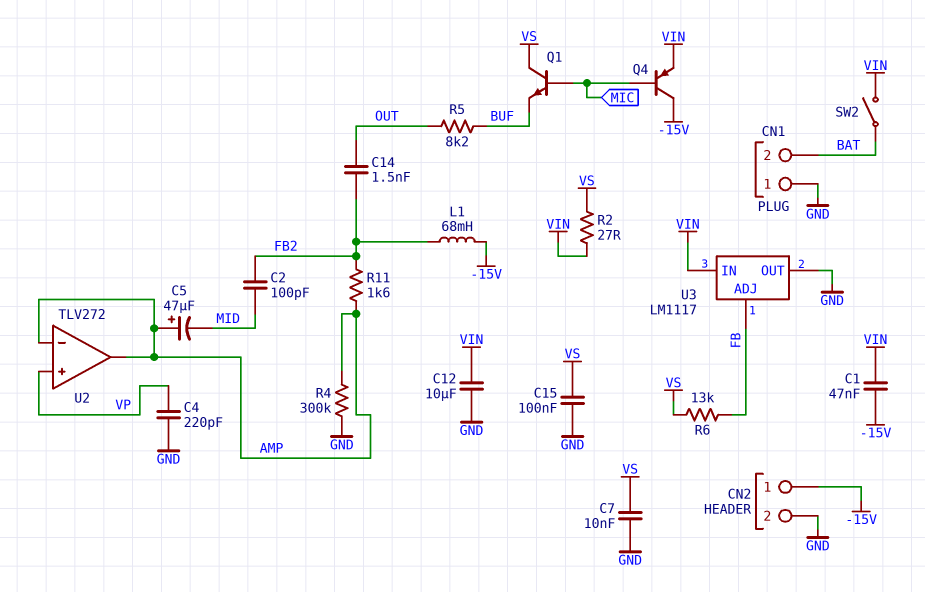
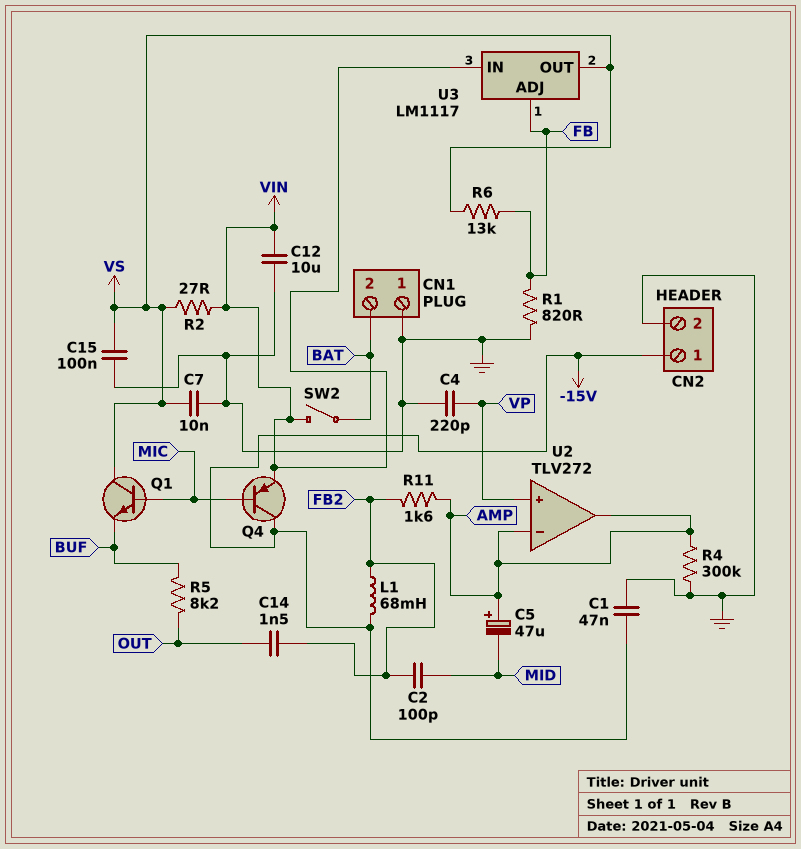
C1: 47nF (-15V, VIN) -> 47nF (-15V, GND)
R1: none -> 820 (FB, GND)
U3 pin OUT: GND -> VS

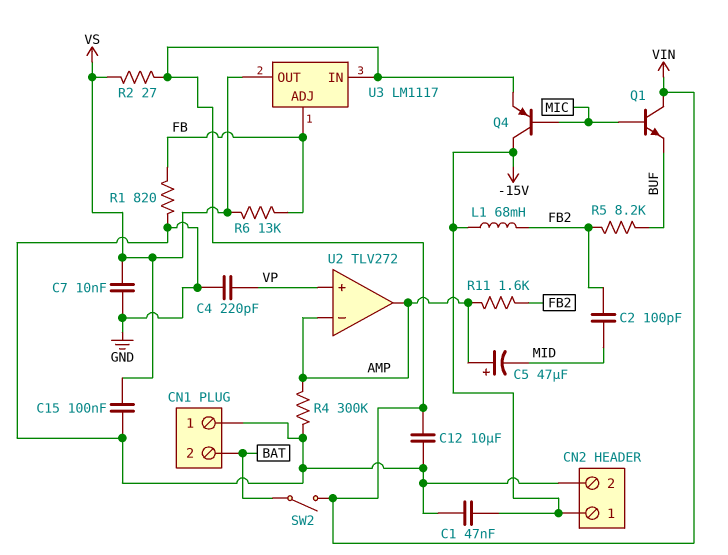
C14: 1.5nF (FB2, OUT) -> none
Q1: NPN (B MIC, C VS, E BUF) -> NPN (B MIC, C VIN, E BUF)
R5: 8.2k (BUF, OUT) -> 8.2k (BUF, FB2)

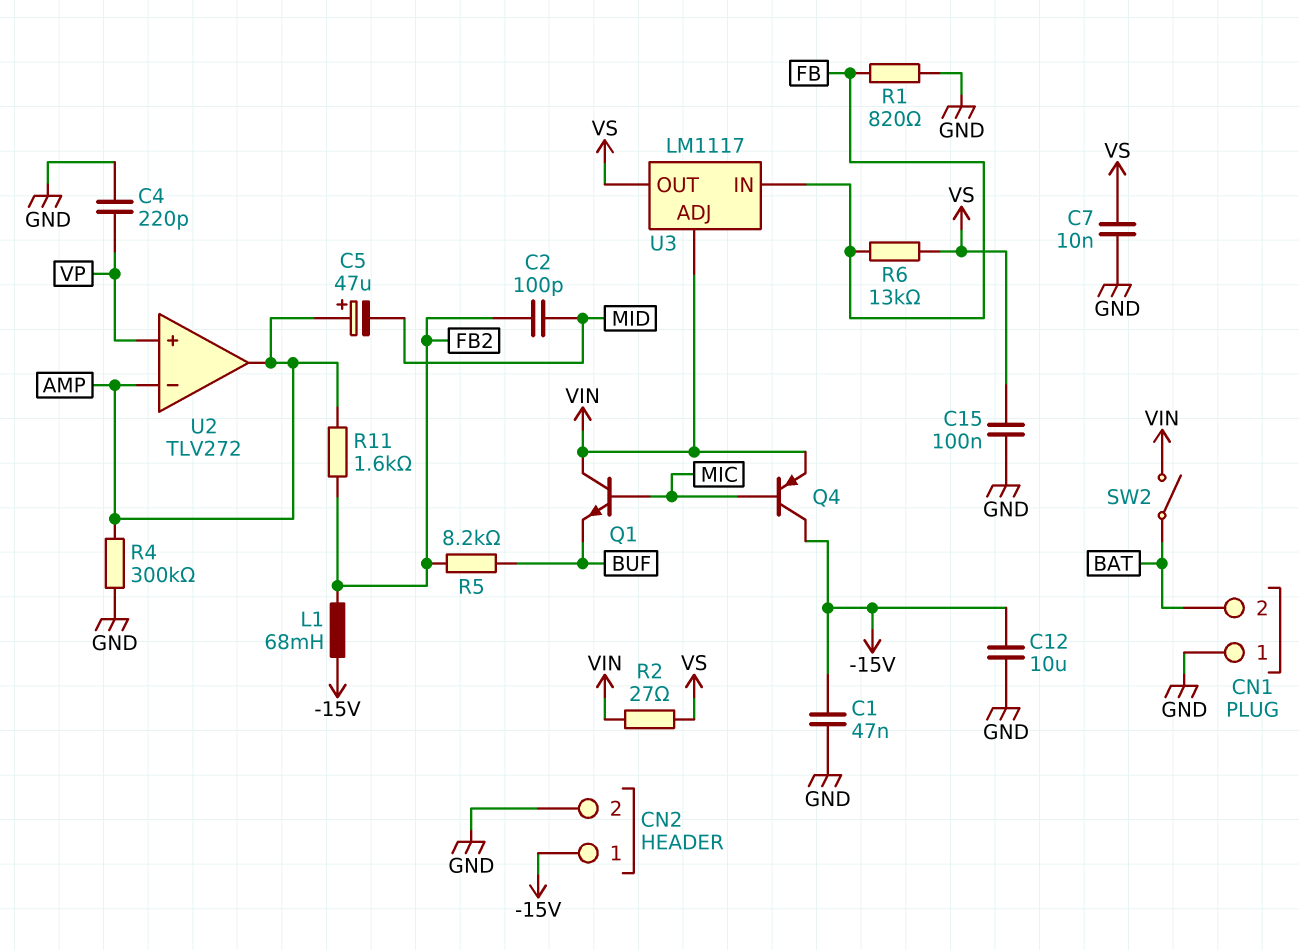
C12: 10uF (GND, VIN) -> 10uF (-15V, GND)
U3 pin ADJ: FB -> VIN
U3 pin IN: VIN -> FB

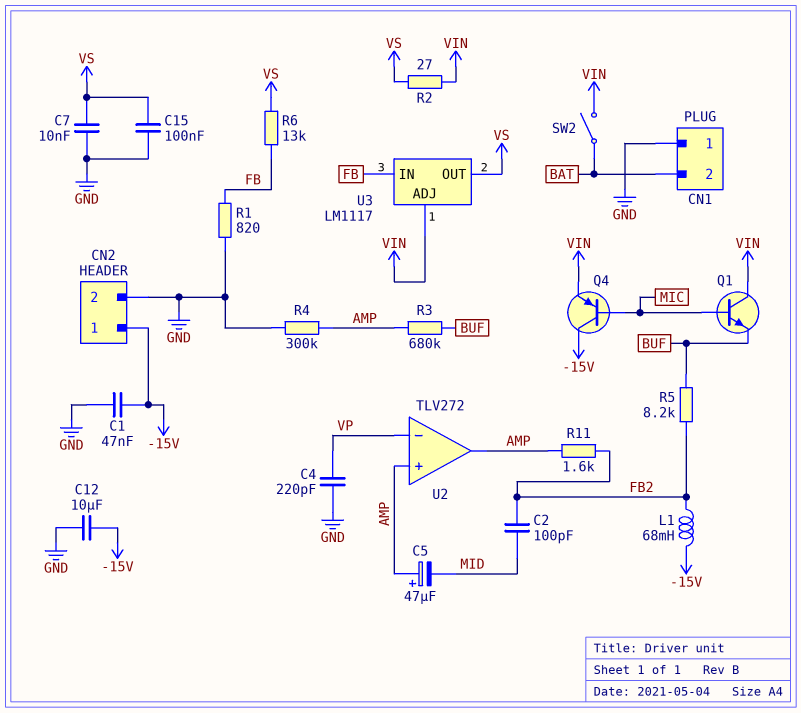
R3: none -> 680k (AMP, BUF)
U2 pin in+: VP -> AMP
U2 pin in-: AMP -> VP

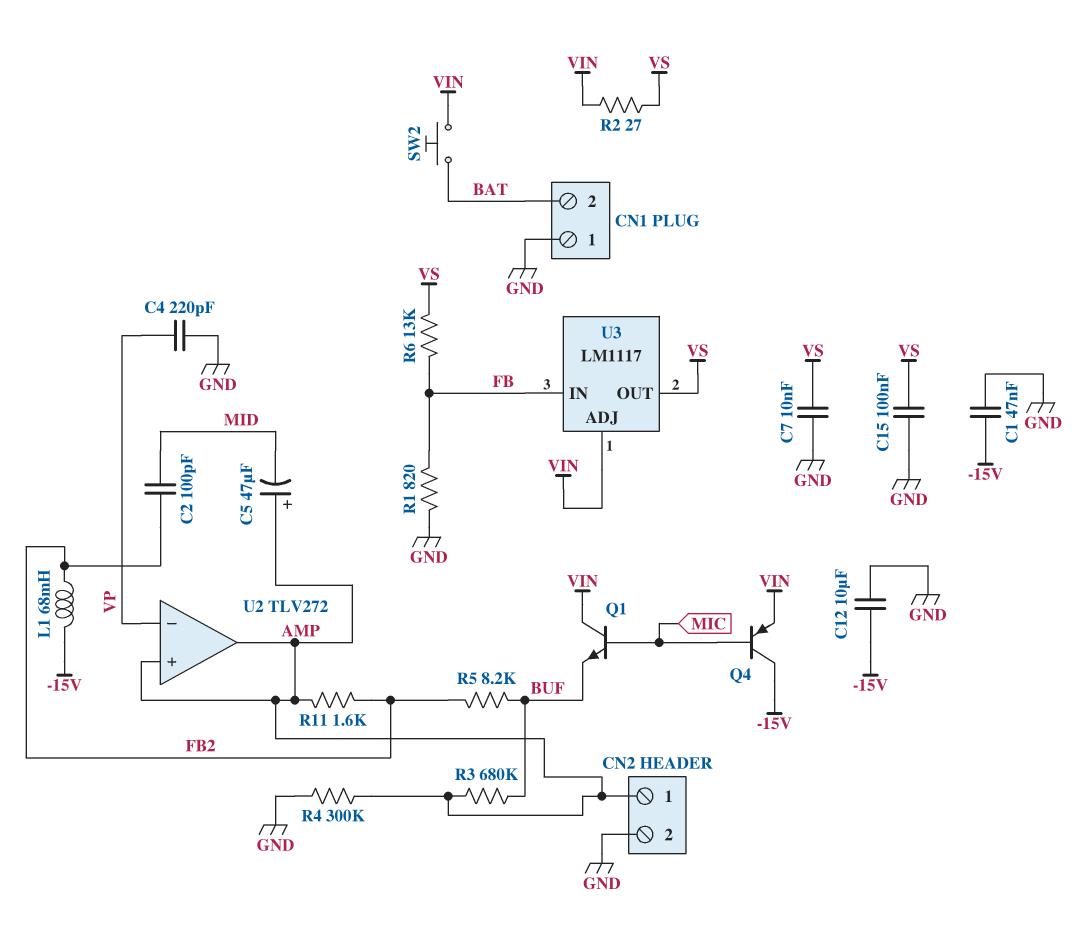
CN2 pin 1: -15V -> AMP
SW2: switch (BAT, VIN) -> button (BAT, VIN)

